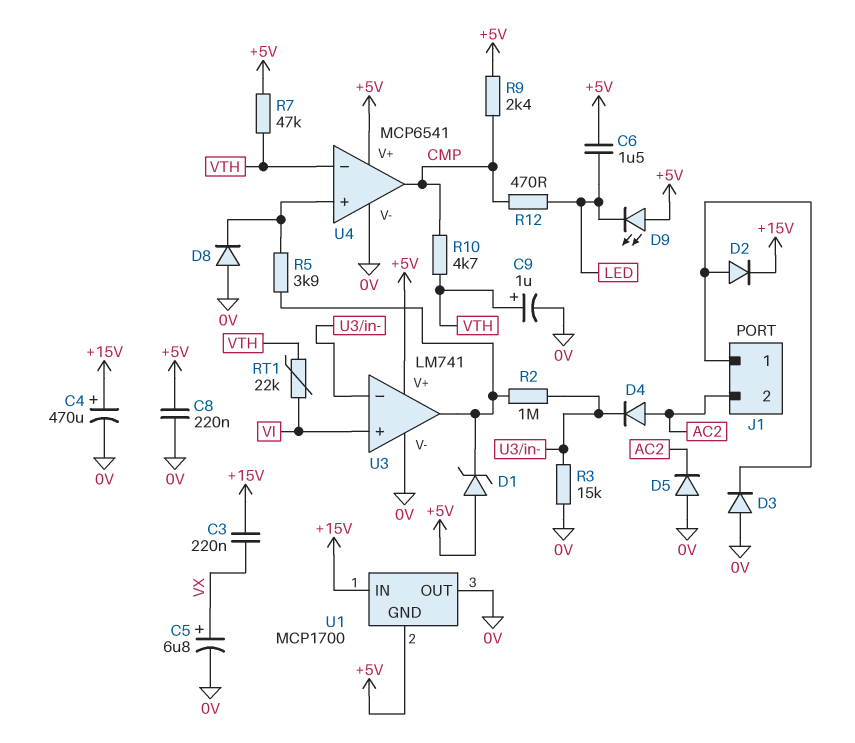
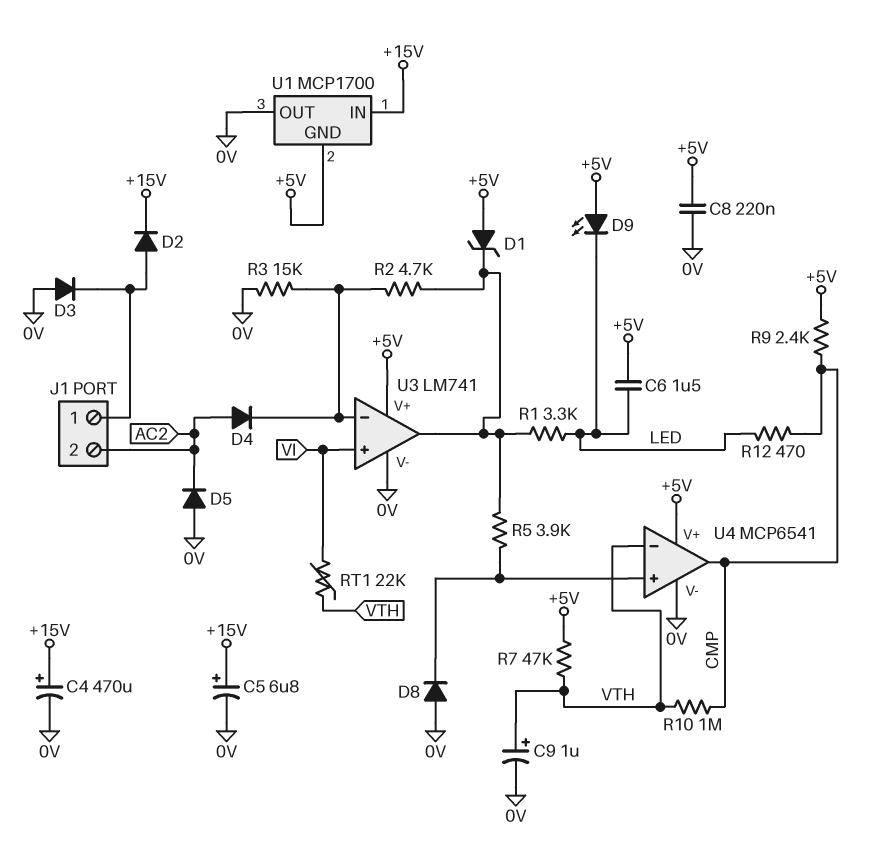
C3: 220nF (+15V, VX) -> none
C5: 6.8uF (plus VX, minus 0V) -> 6.8uF (plus +15V, minus 0V)
R1: none -> 3.3k (LED, U3/out)
R2: 1M (U3/in-, U3/out) -> 4.7k (U3/in-, U3/out)
R10: 4.7k (CMP, VTH) -> 1M (CMP, VTH)

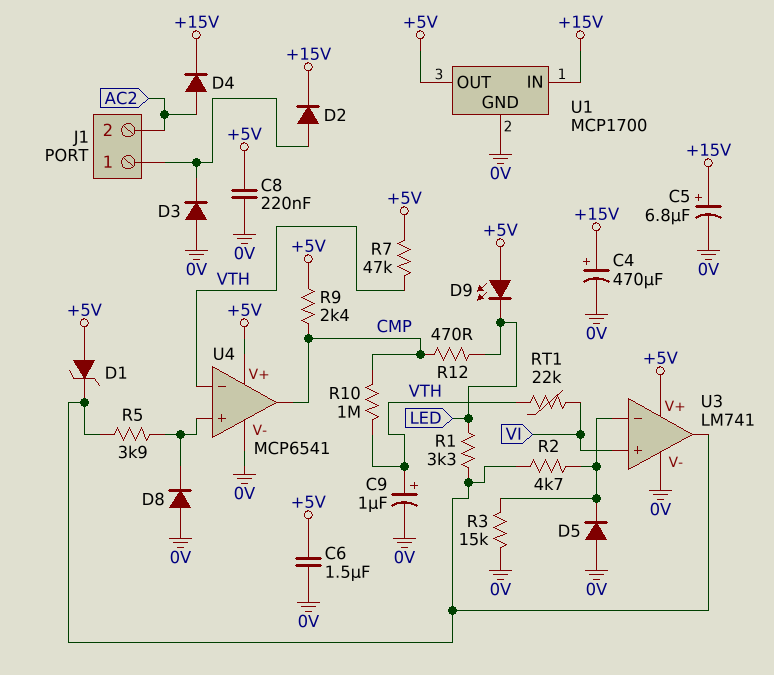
C6: 1.5uF (+5V, LED) -> 1.5uF (+5V, 0V)
D4: diode (A AC2, K U3/in-) -> diode (A AC2, K +15V)
D5: diode (A 0V, K AC2) -> diode (A 0V, K U3/in-)
U1 pin GND: +5V -> 0V
U1 pin OUT: 0V -> +5V

